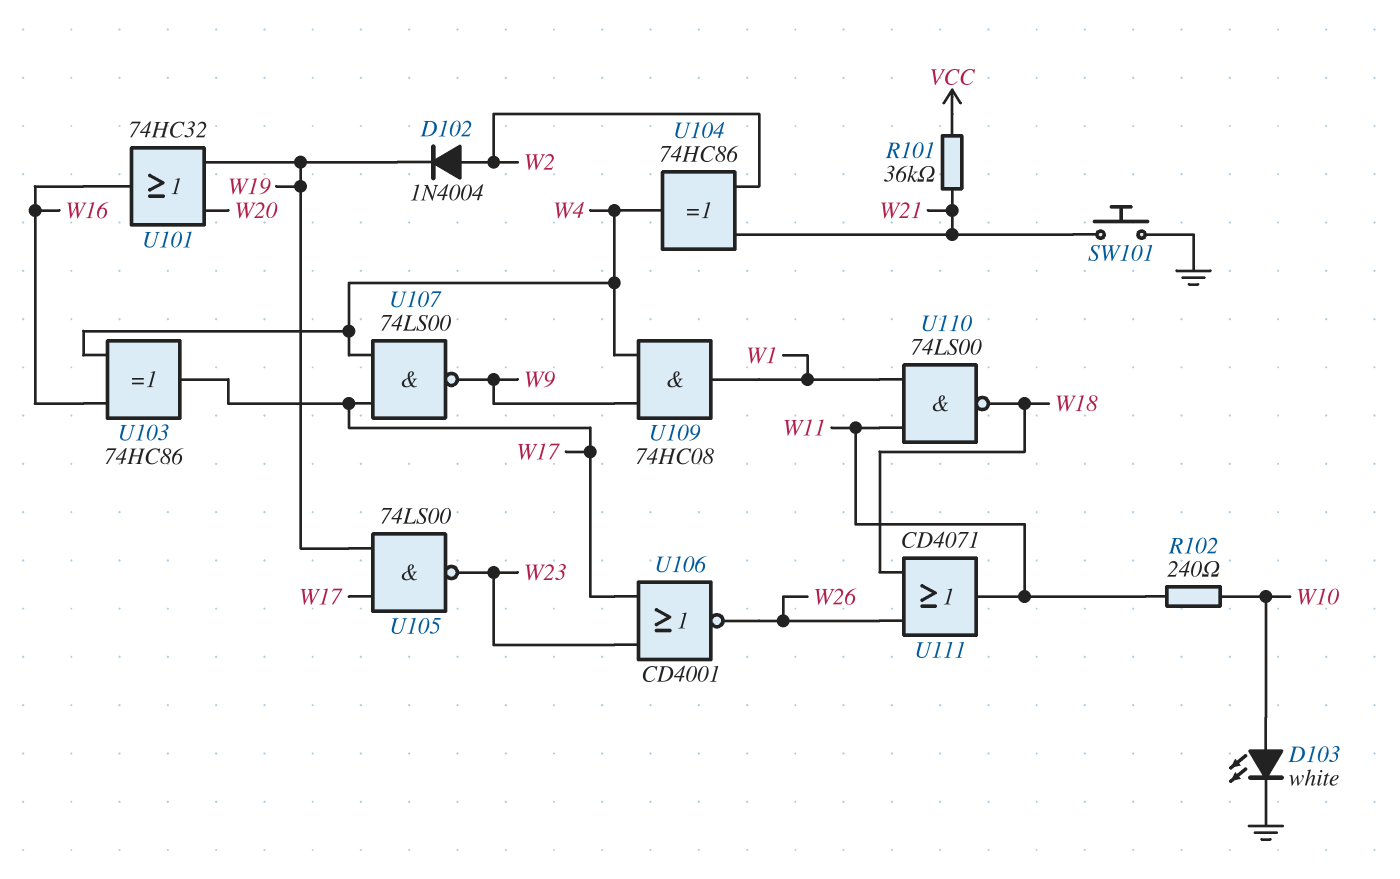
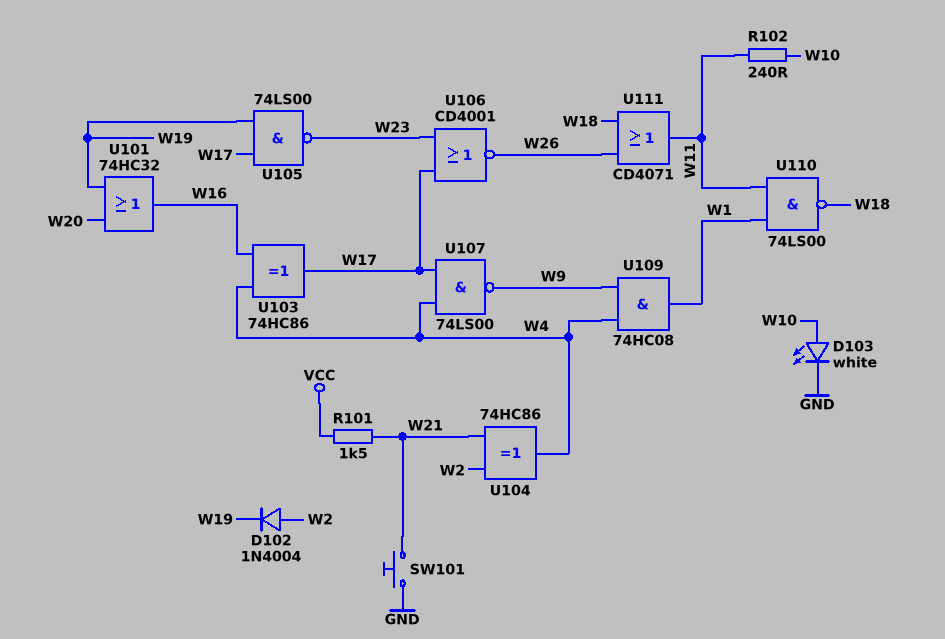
R101: 36k (VCC, W21) -> 1.5k (VCC, W21)

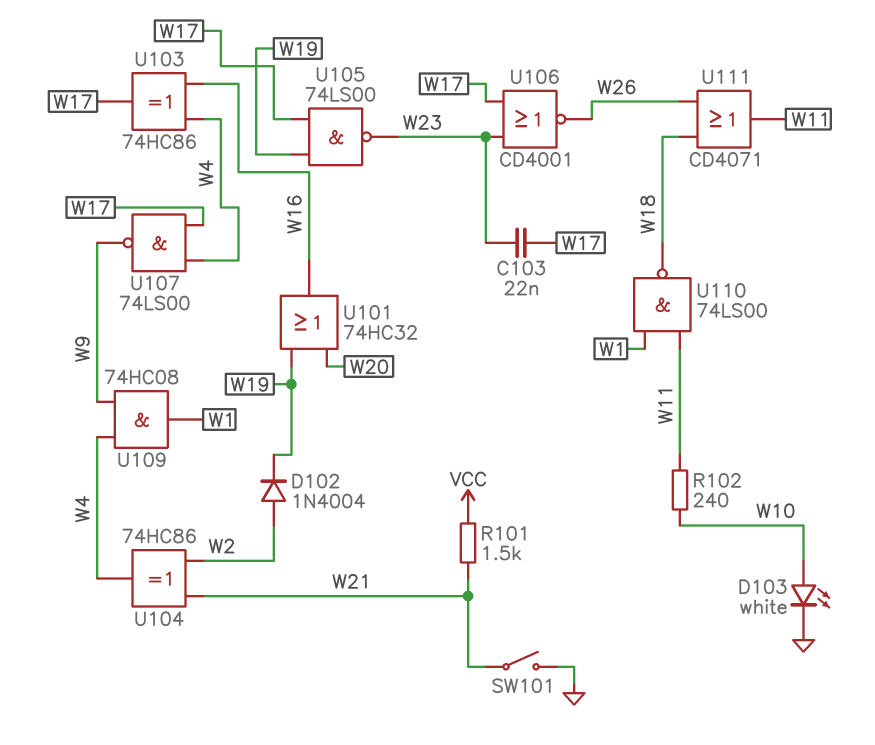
C103: none -> 22nF (W17, W23)
SW101: button (GND, W21) -> switch (GND, W21)

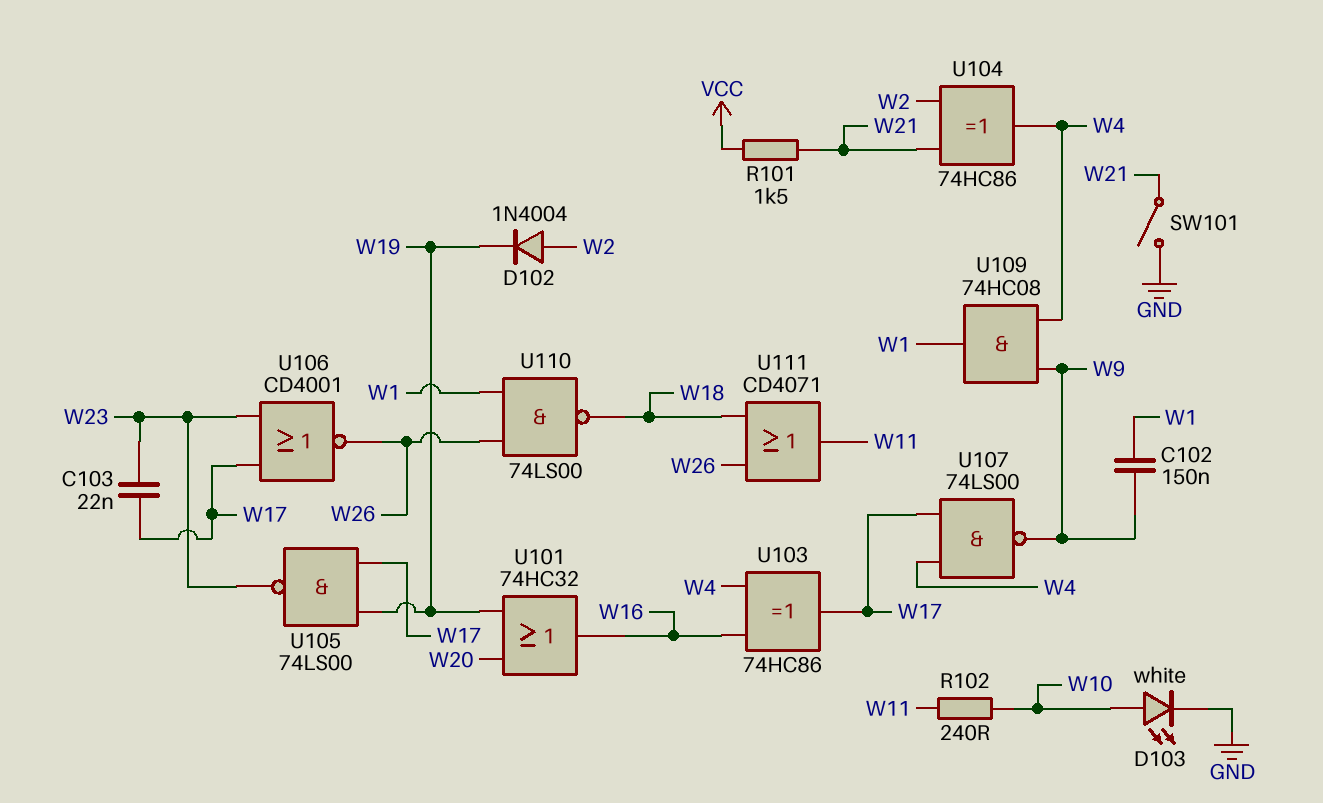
C102: none -> 150nF (W1, W9)
U110: NAND 74LS00 (in W1, in W11, out W18) -> NAND 74LS00 (in W1, in W26, out W18)

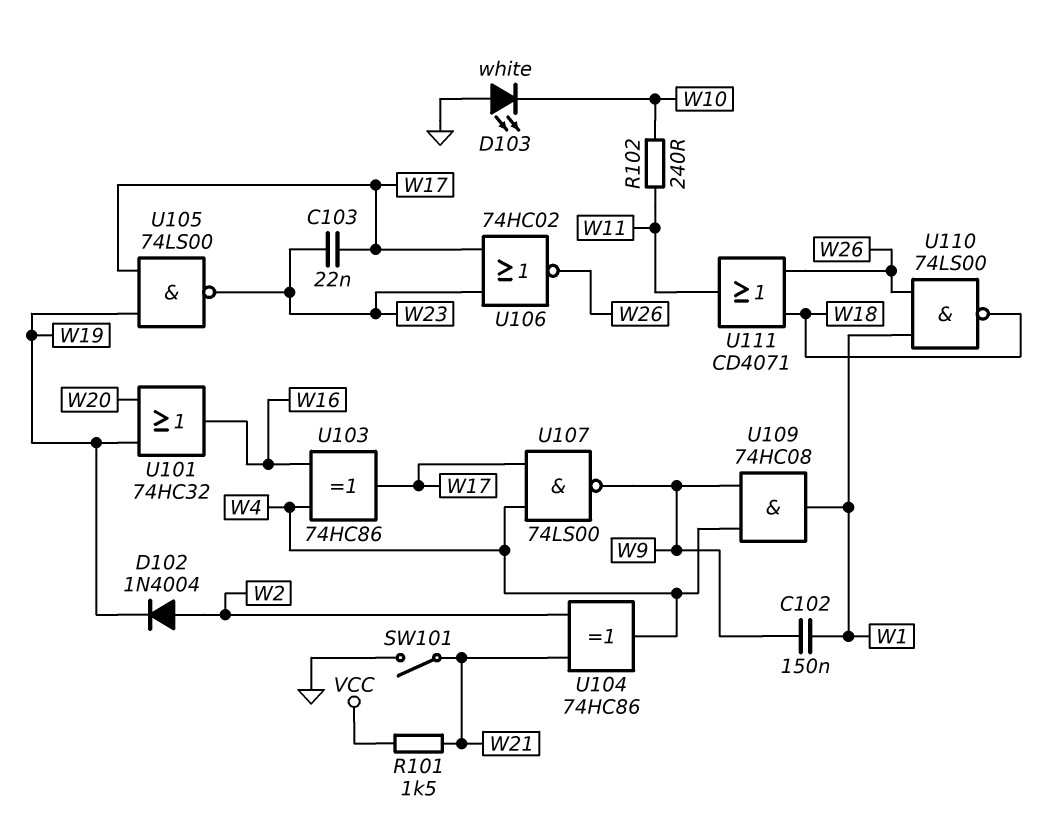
D103: LED white (A W10, K GND) -> LED white (A GND, K W10)
U106: NOR CD4001 (in W17, in W23, out W26) -> NOR 74HC02 (in W17, in W23, out W26)

